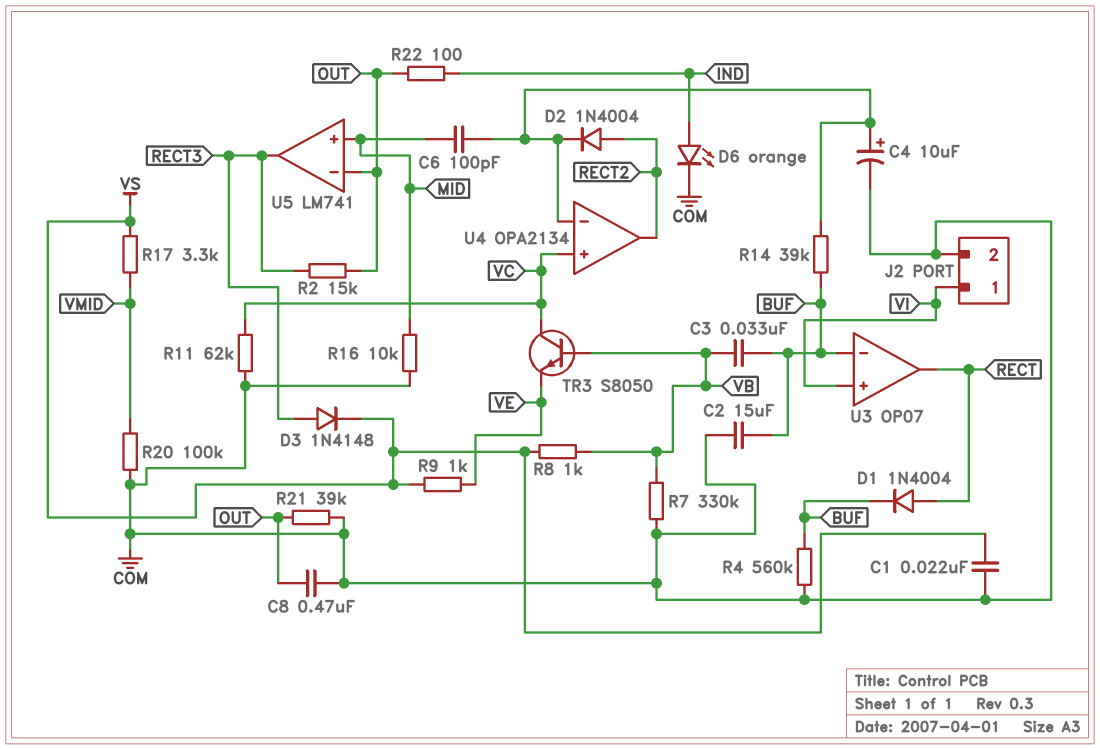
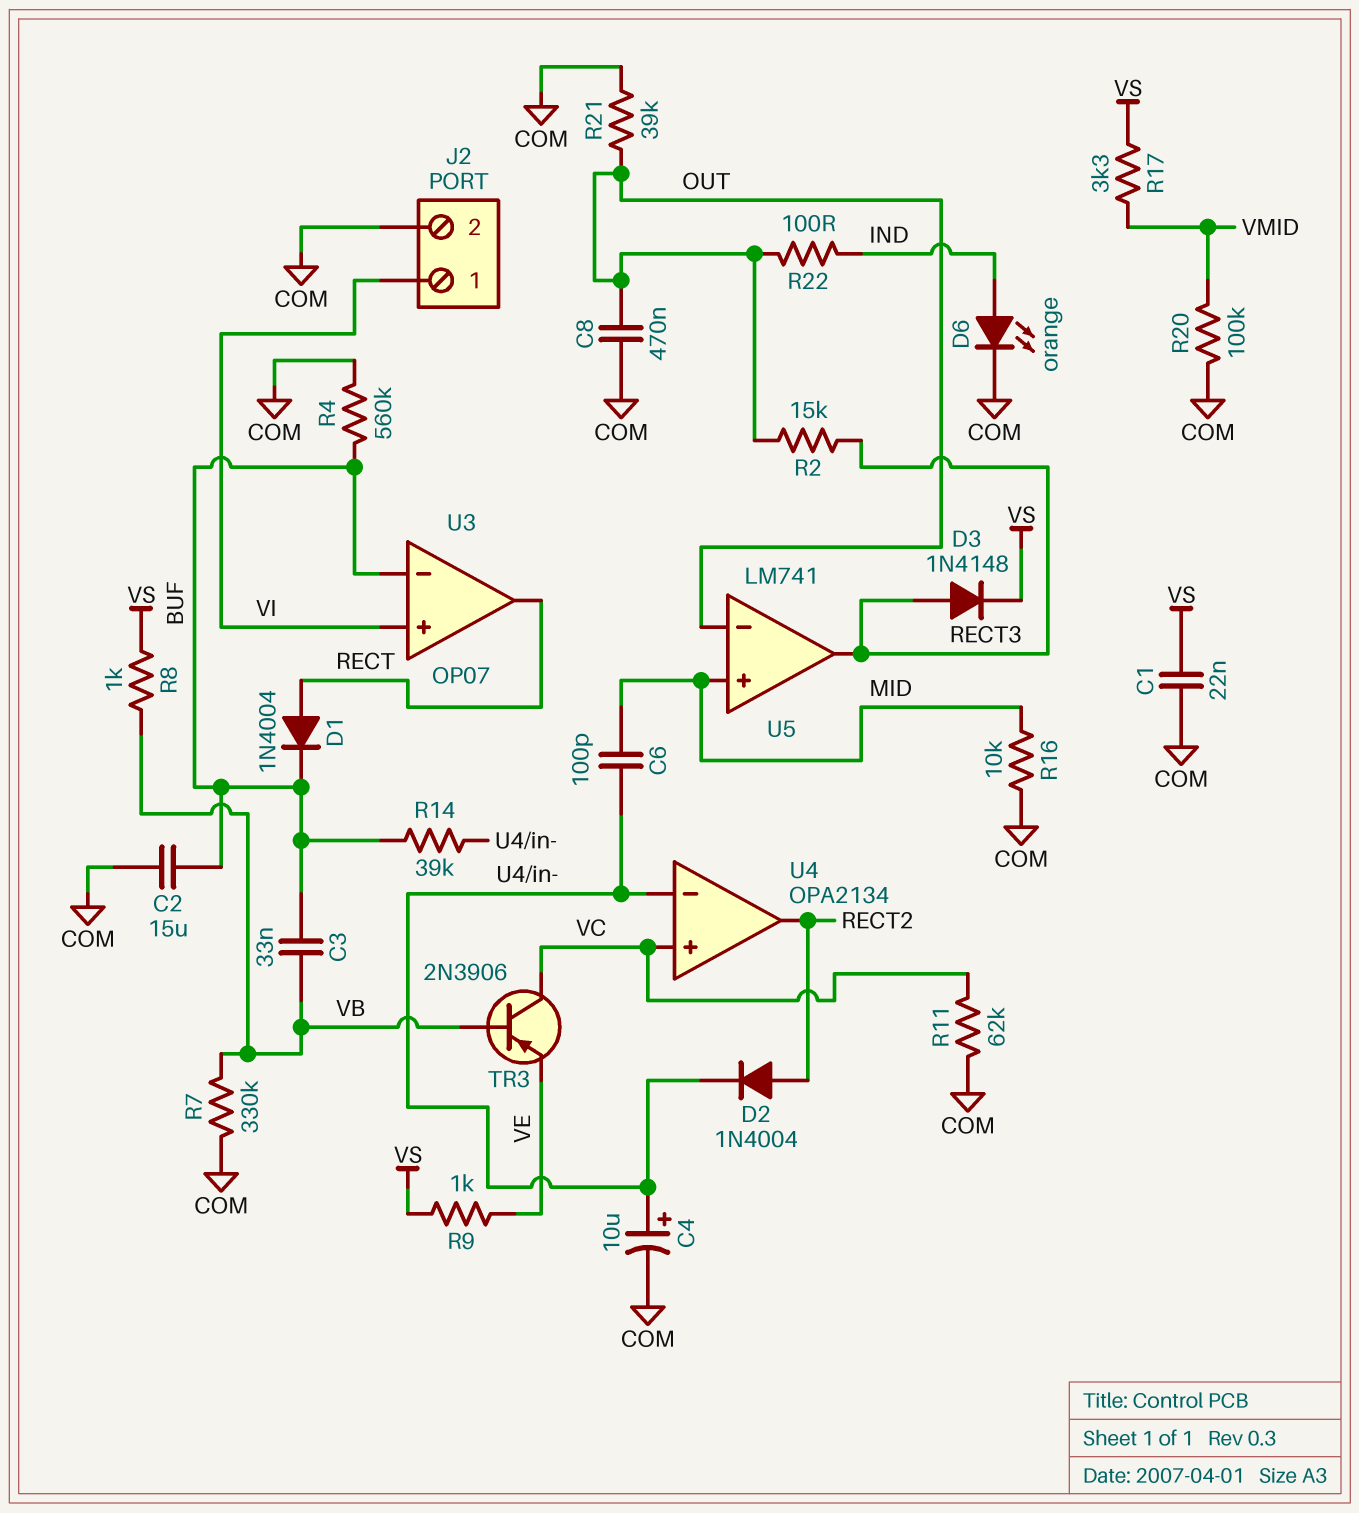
TR3: NPN S8050 (B VB, C VC, E VE) -> PNP 2N3906 (B VB, C VC, E VE)

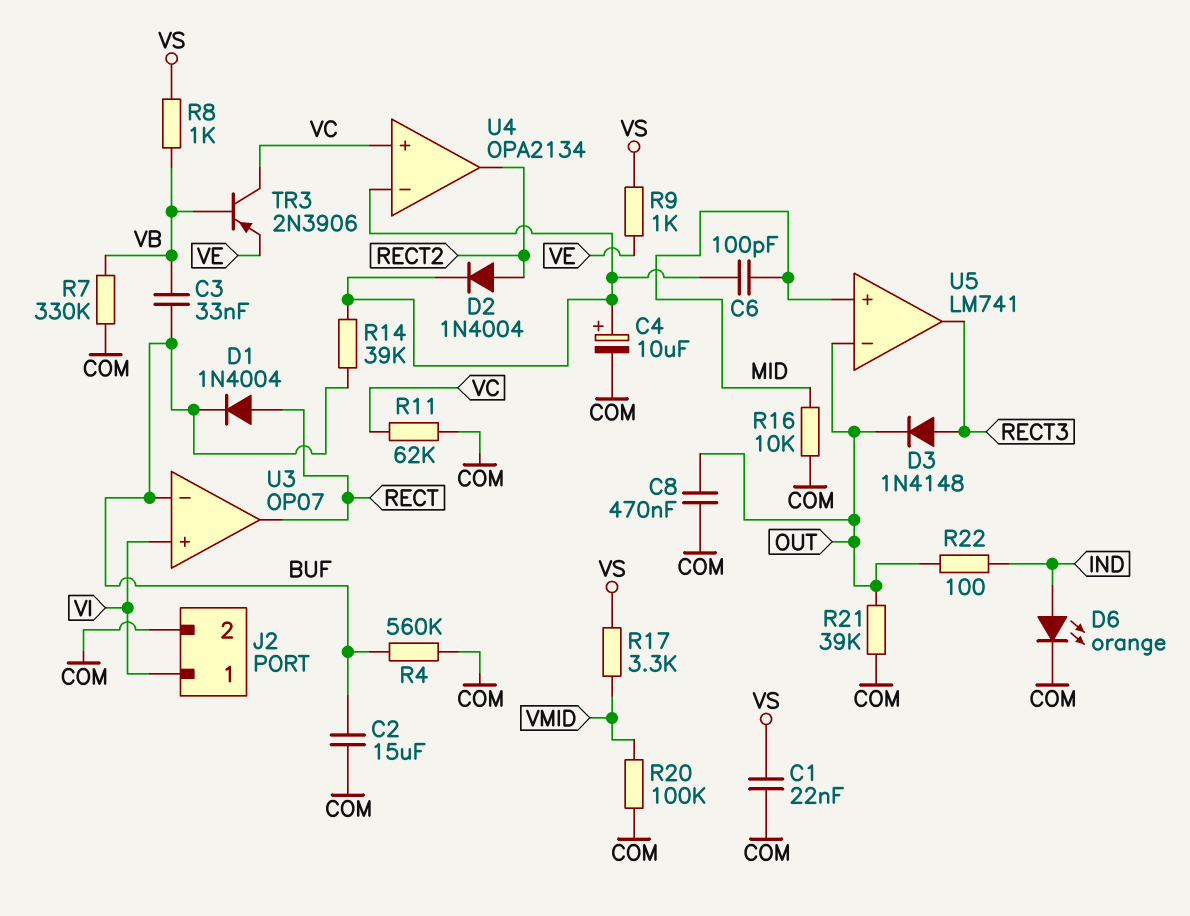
D3: diode 1N4148 (A RECT3, K VS) -> diode 1N4148 (A RECT3, K OUT)
R2: 15k (OUT, RECT3) -> none

